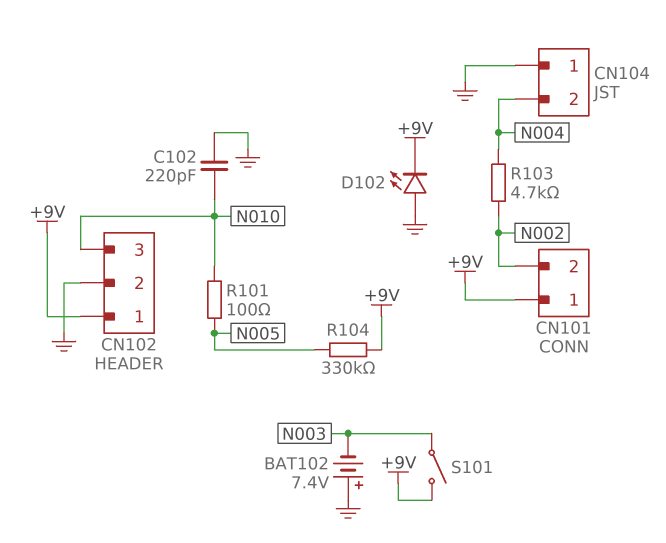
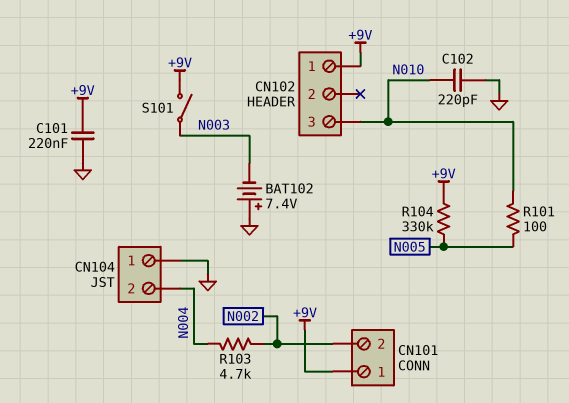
C101: none -> 220nF (+9V, GND)
CN102 pin 2: GND -> none
D102: LED (A GND, K +9V) -> none

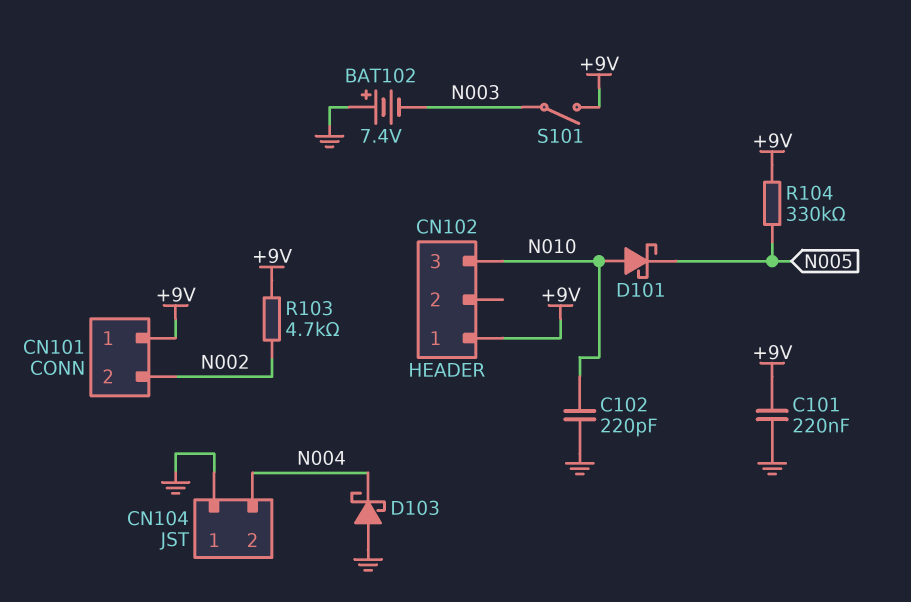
D101: none -> schottky (A N010, K N005)
D103: none -> schottky (A GND, K N004)
R101: 100 (N005, N010) -> none
R103: 4.7k (N002, N004) -> 4.7k (+9V, N002)

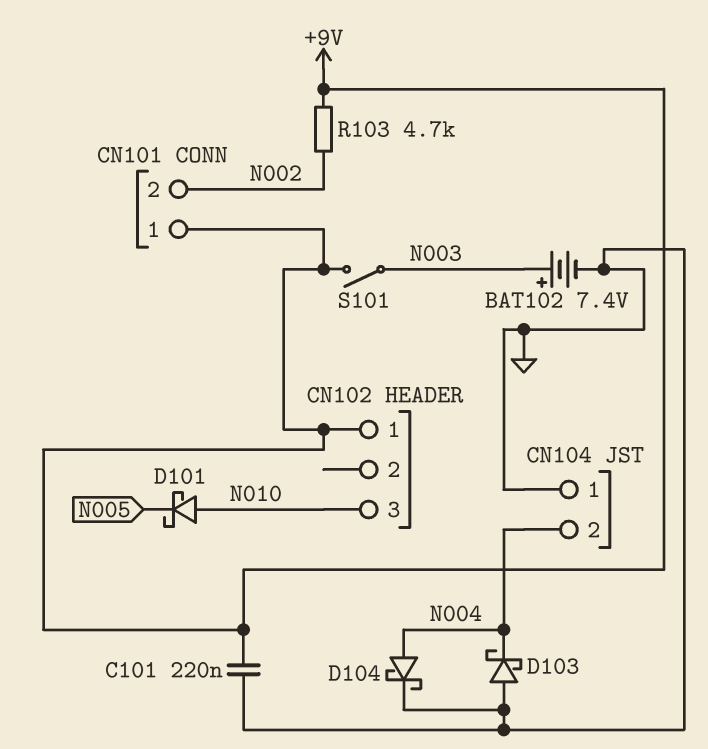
BAT102: 7.4V (plus GND, minus N003) -> 7.4V (plus N003, minus GND)
C102: 220pF (GND, N010) -> none
D104: none -> schottky (A N004, K GND)
R104: 330k (+9V, N005) -> none

